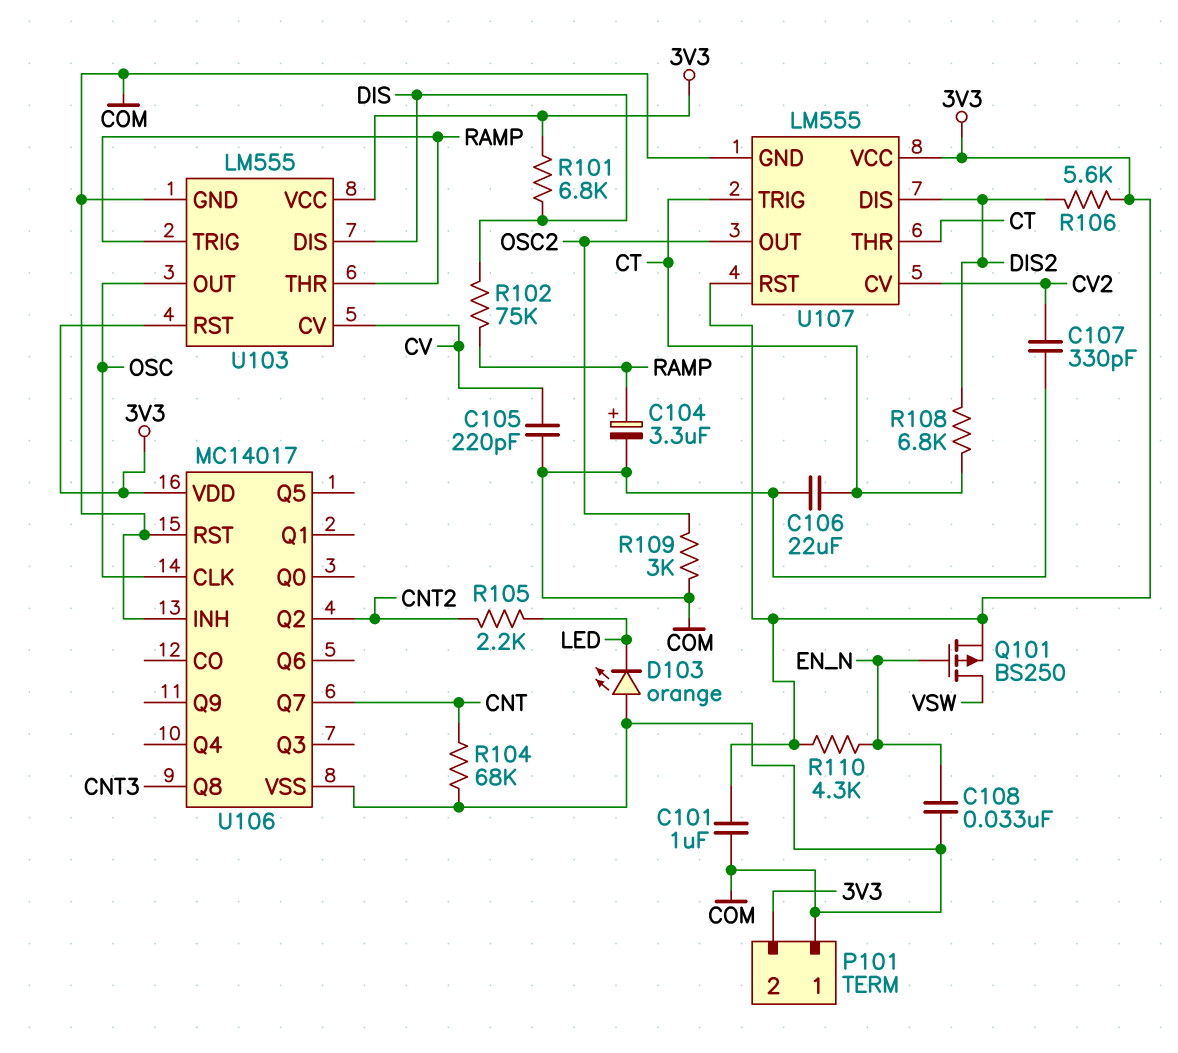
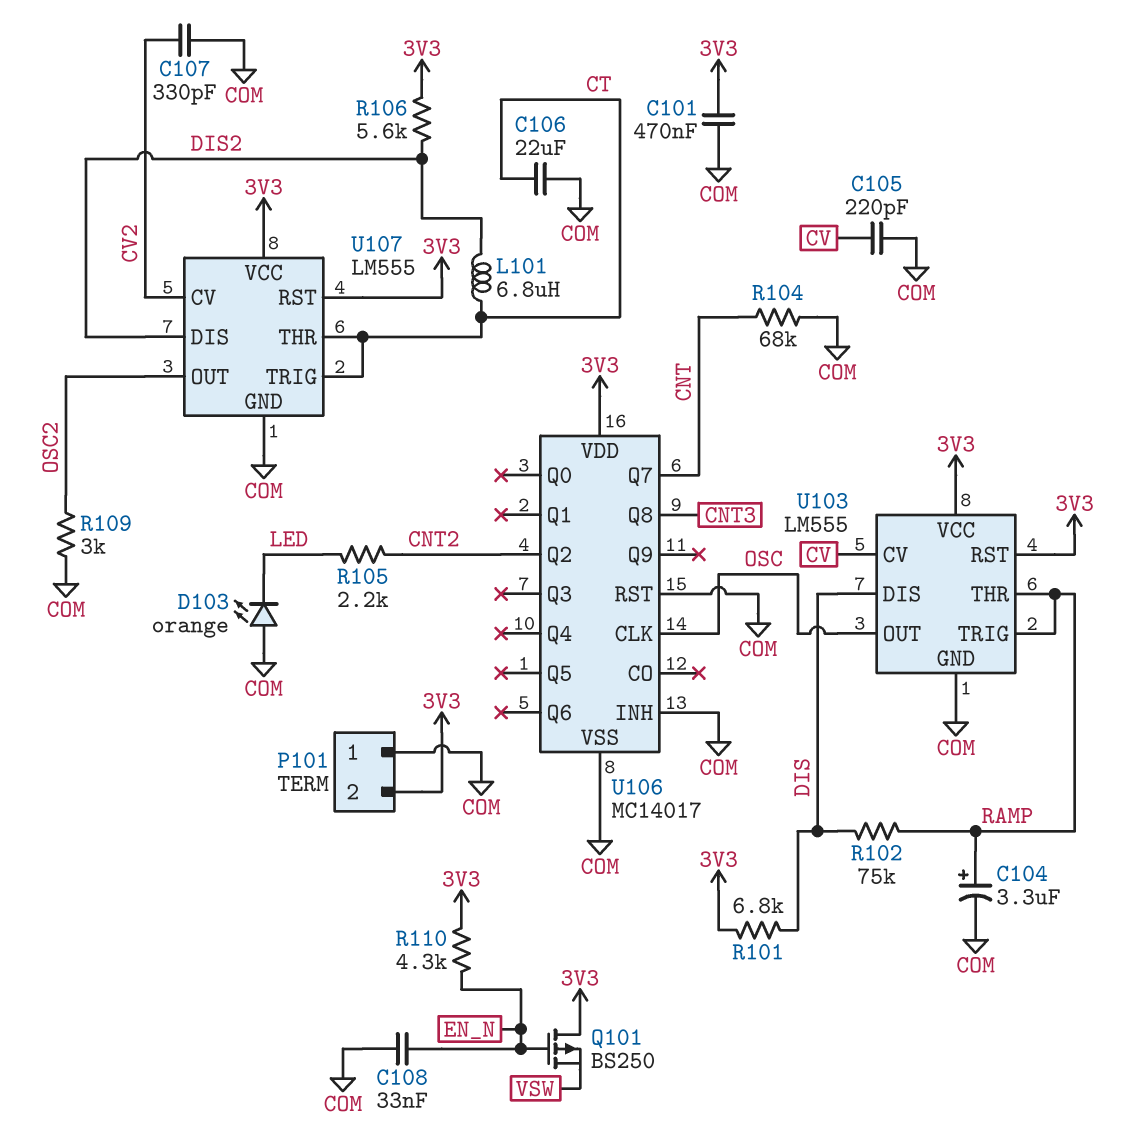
C101: 1uF (3V3, COM) -> 470nF (3V3, COM)
L101: none -> 6.8uH (CT, DIS2)
Q101: PMOS BS250 (G EN_N, D VSW, S 3V3) -> PMOS BS250 (G EN_N, D 3V3, S VSW)
R108: 6.8k (CT, DIS2) -> none

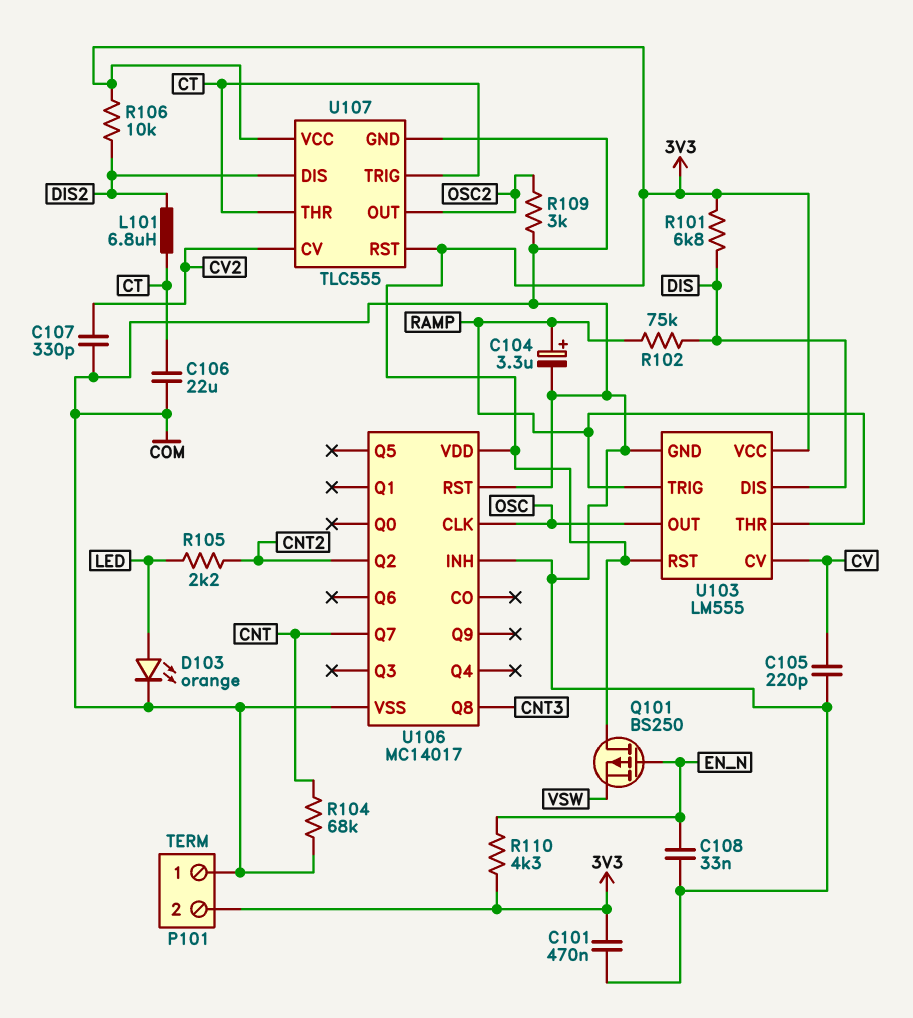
D103: LED orange (A COM, K LED) -> LED orange (A LED, K COM)
R106: 5.6k (3V3, DIS2) -> 10k (3V3, DIS2)
U107: LM555 -> TLC555

